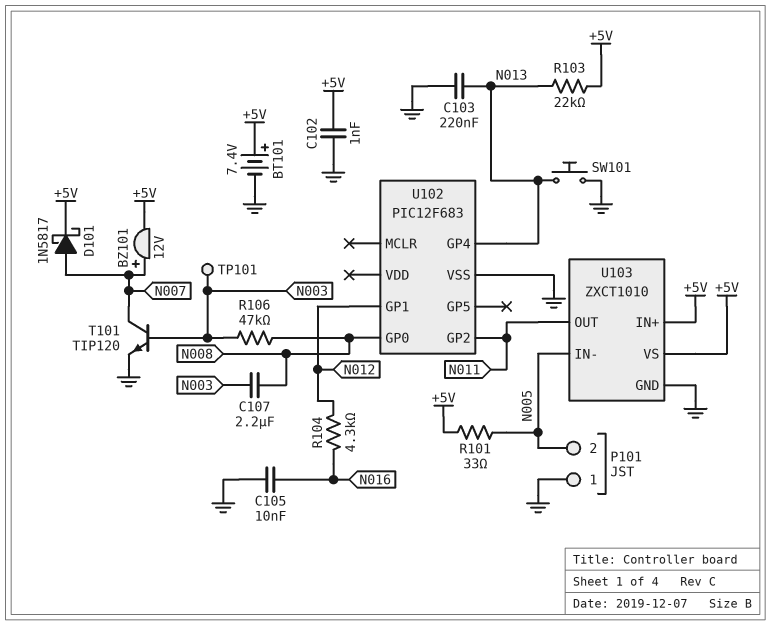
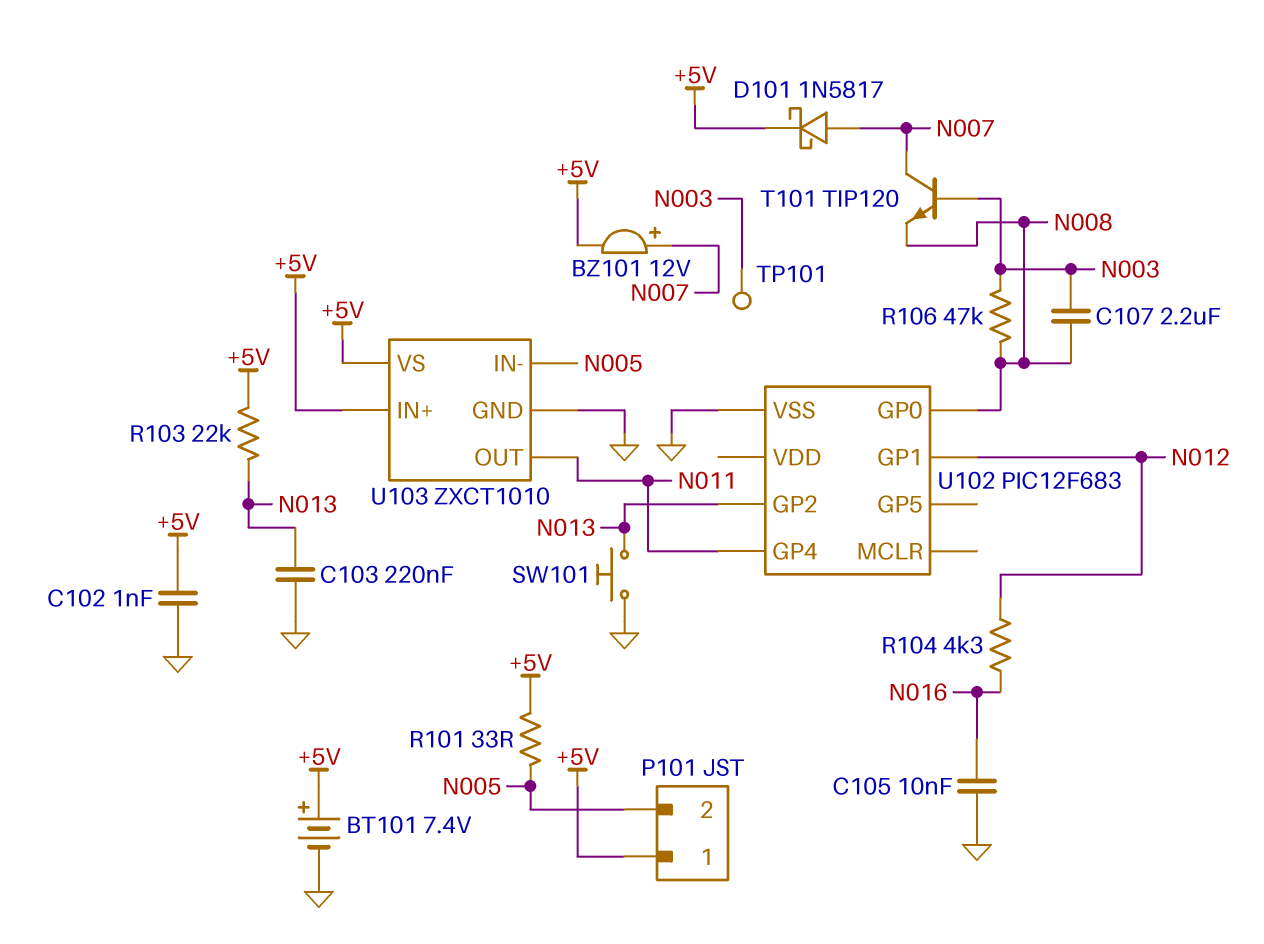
P101 pin 1: GND -> +5V
T101: NPN TIP120 (B N003, C N007, E GND) -> NPN TIP120 (B N003, C N007, E N008)
U102 pin GP2: N011 -> N013
U102 pin GP4: N013 -> N011

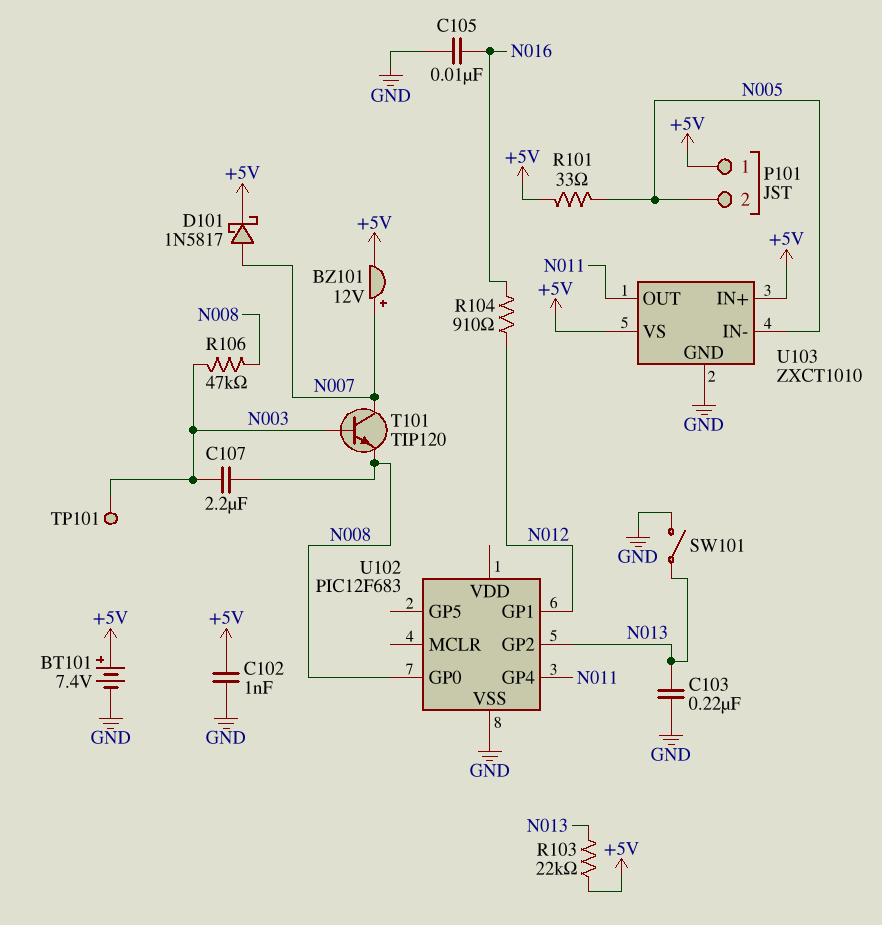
R104: 4.3k (N012, N016) -> 910 (N012, N016)
SW101: button (GND, N013) -> switch (GND, N013)

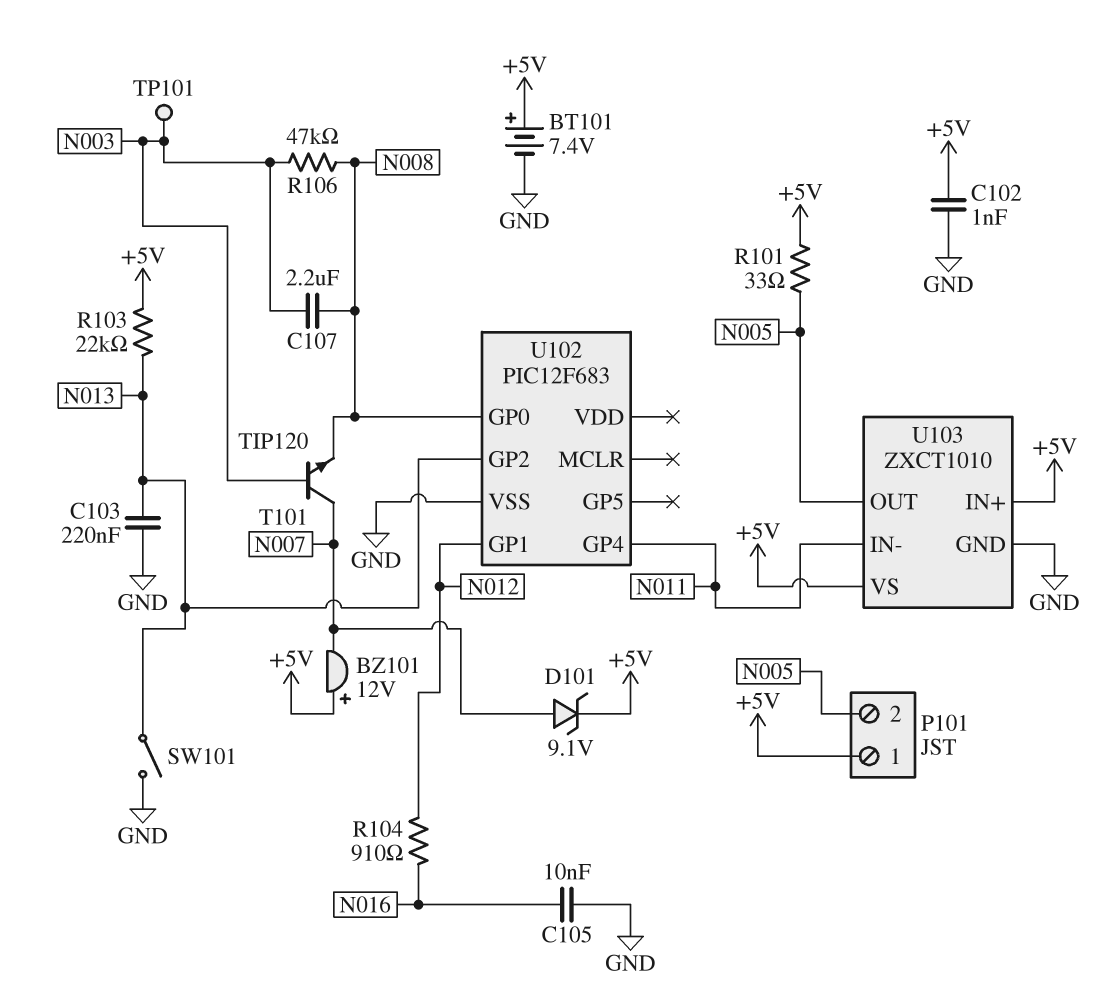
BZ101: buzzer 12V (plus N007, minus +5V) -> buzzer 12V (plus +5V, minus N007)
D101: schottky 1N5817 (A N007, K +5V) -> zener 9.1V (A N007, K +5V)
U103 pin IN-: N005 -> N011
U103 pin OUT: N011 -> N005

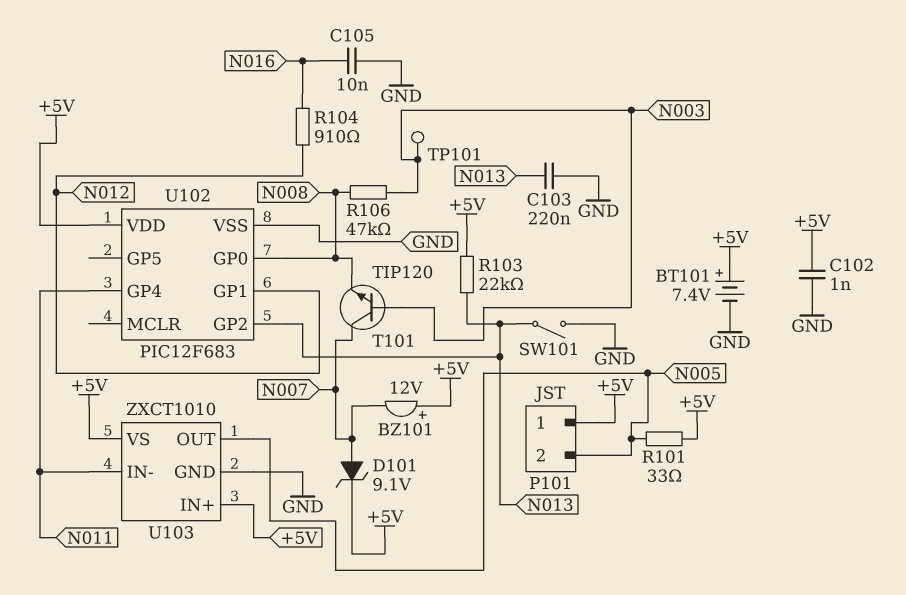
C107: 2.2uF (N003, N008) -> none
U102 pin VDD: none -> +5V

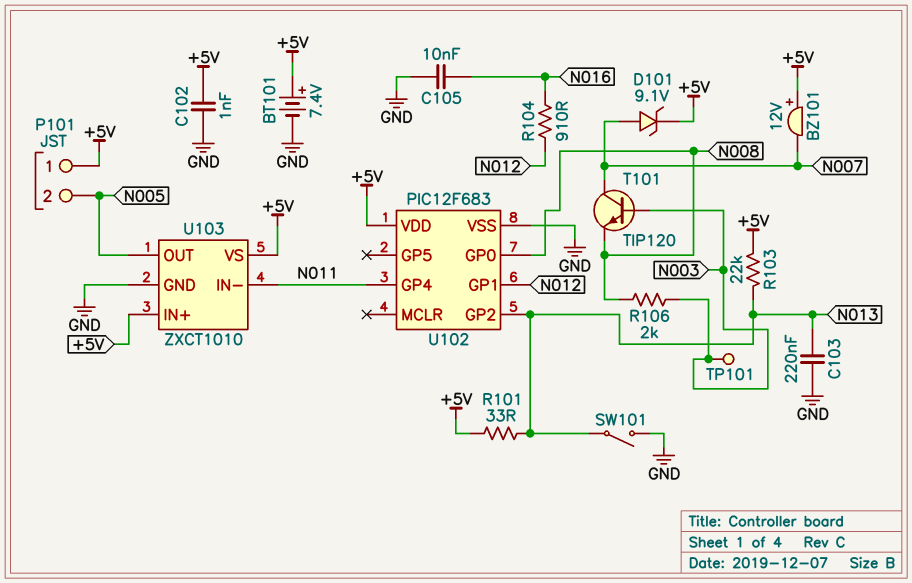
R101: 33 (+5V, N005) -> 33 (+5V, N013)
R106: 47k (N003, N008) -> 2k (N003, N008)

